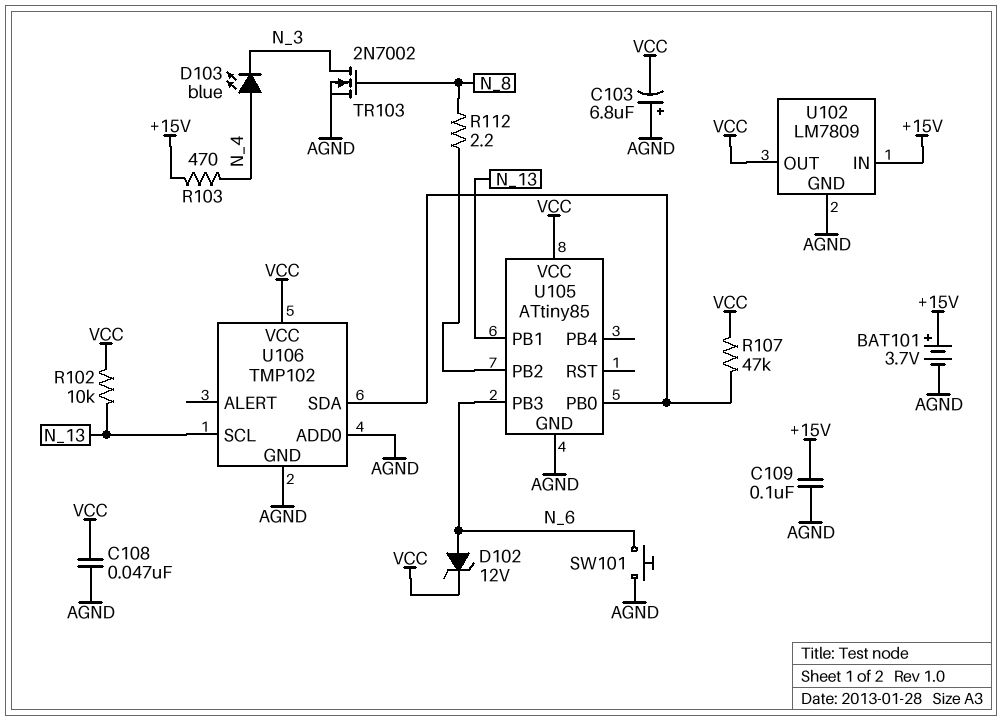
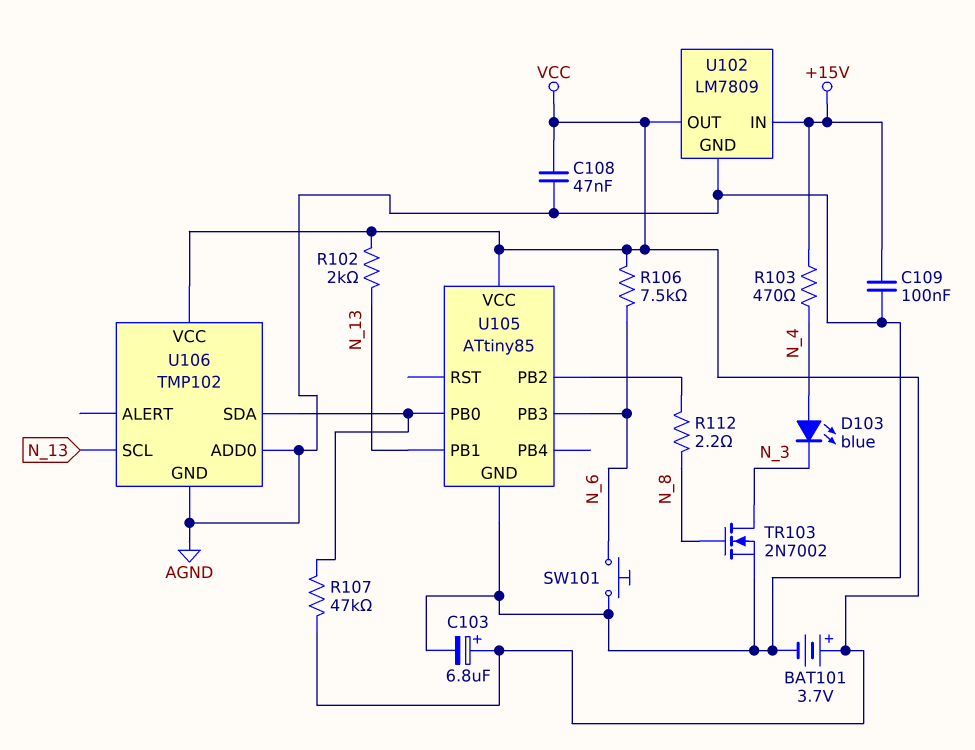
BAT101: 3.7V (plus +15V, minus AGND) -> 3.7V (plus VCC, minus AGND)
C103: 6.8uF (plus AGND, minus VCC) -> 6.8uF (plus VCC, minus AGND)
D102: zener 12V (A N_6, K VCC) -> none
R102: 10k (N_13, VCC) -> 2k (N_13, VCC)
R106: none -> 7.5k (N_6, VCC)

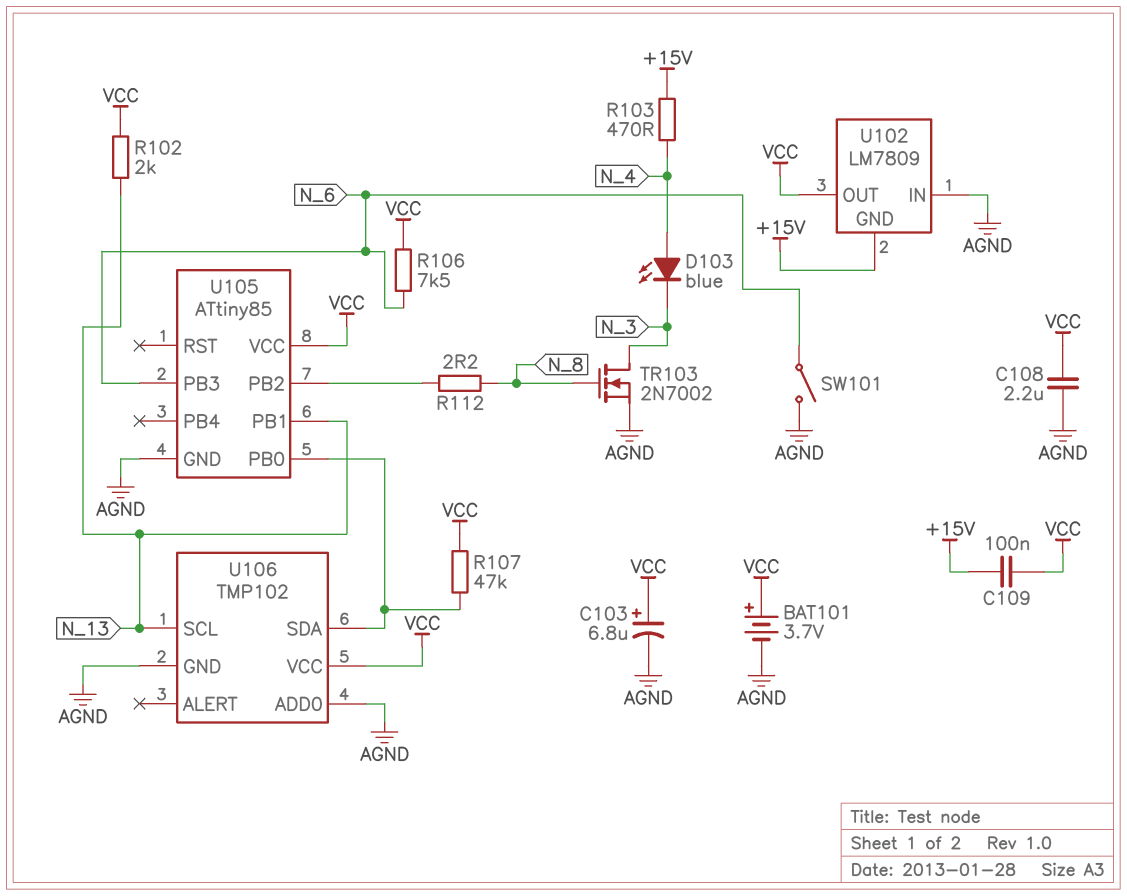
C108: 47nF (AGND, VCC) -> 2.2uF (AGND, VCC)
C109: 100nF (+15V, AGND) -> 100nF (+15V, VCC)
SW101: button (AGND, N_6) -> switch (AGND, N_6)
U102 pin GND: AGND -> +15V
U102 pin IN: +15V -> AGND

